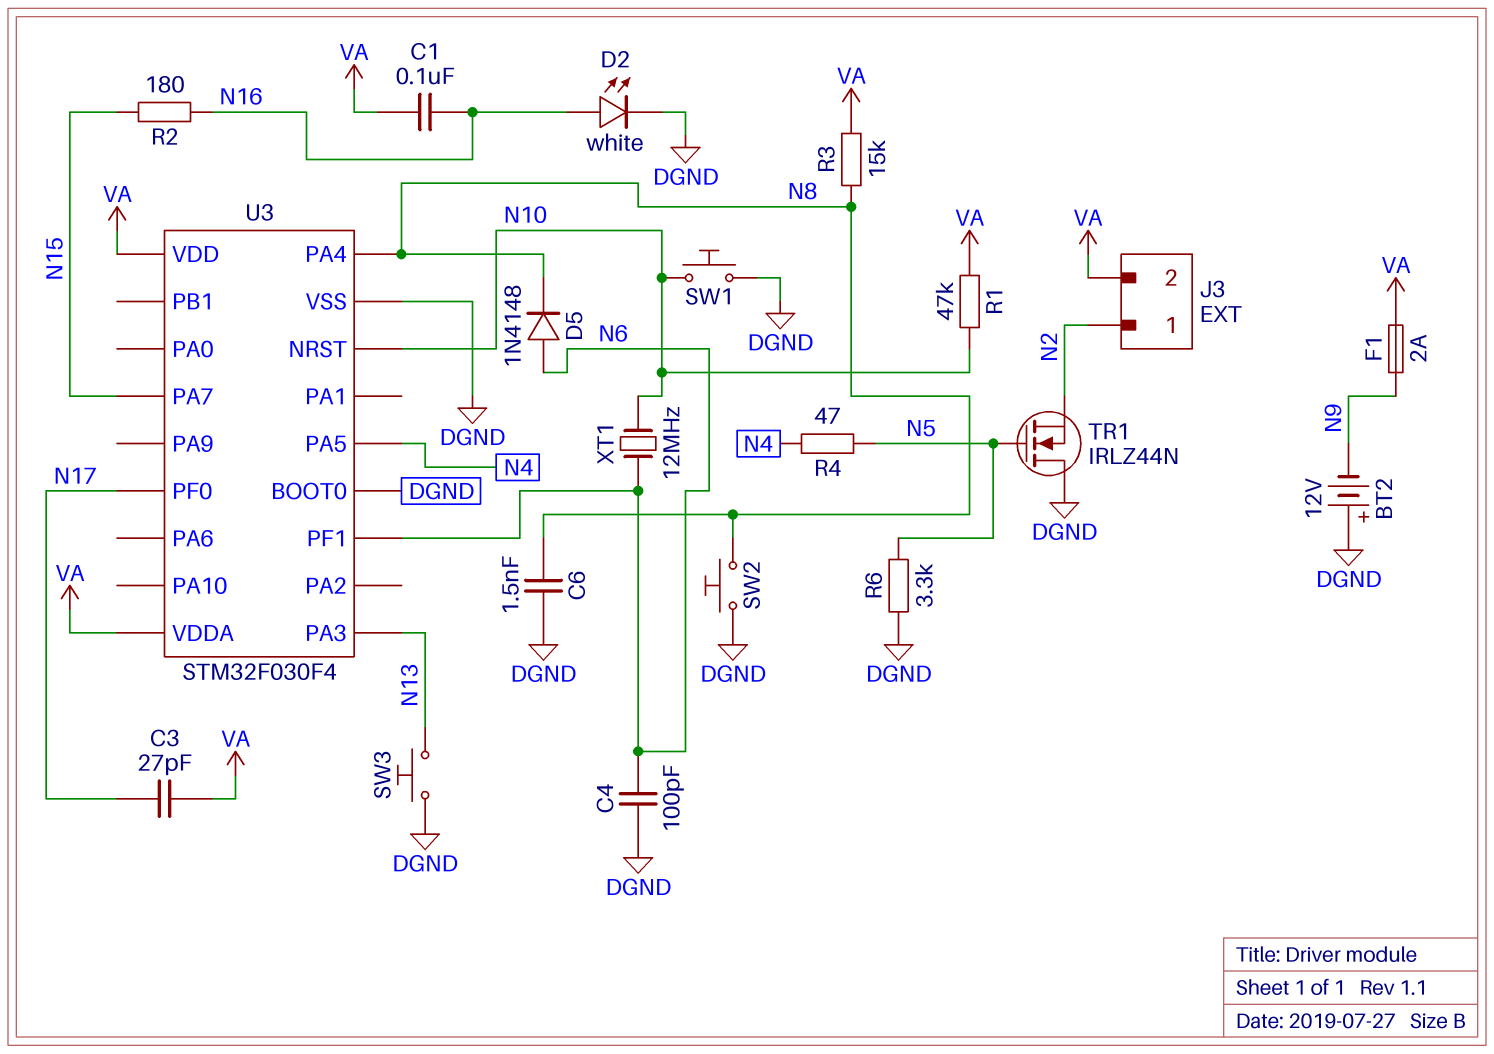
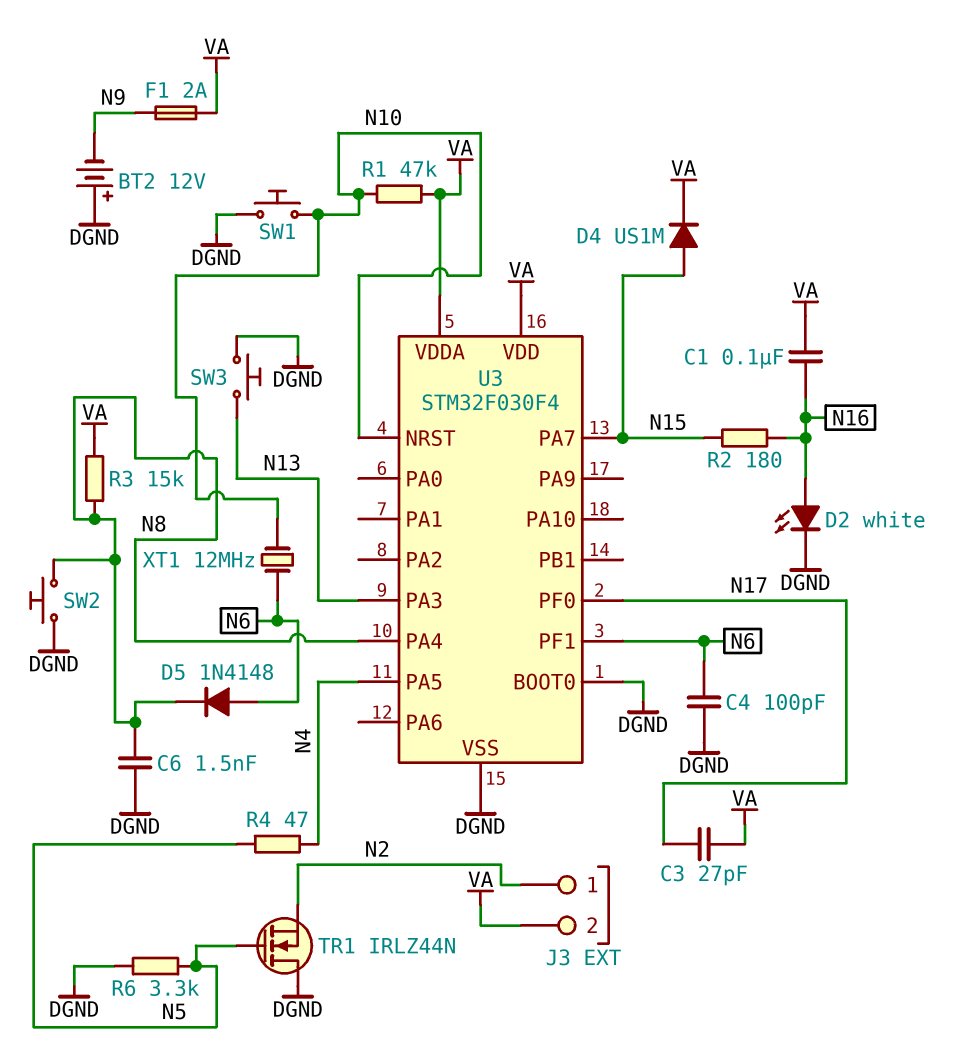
D4: none -> diode US1M (A N15, K VA)

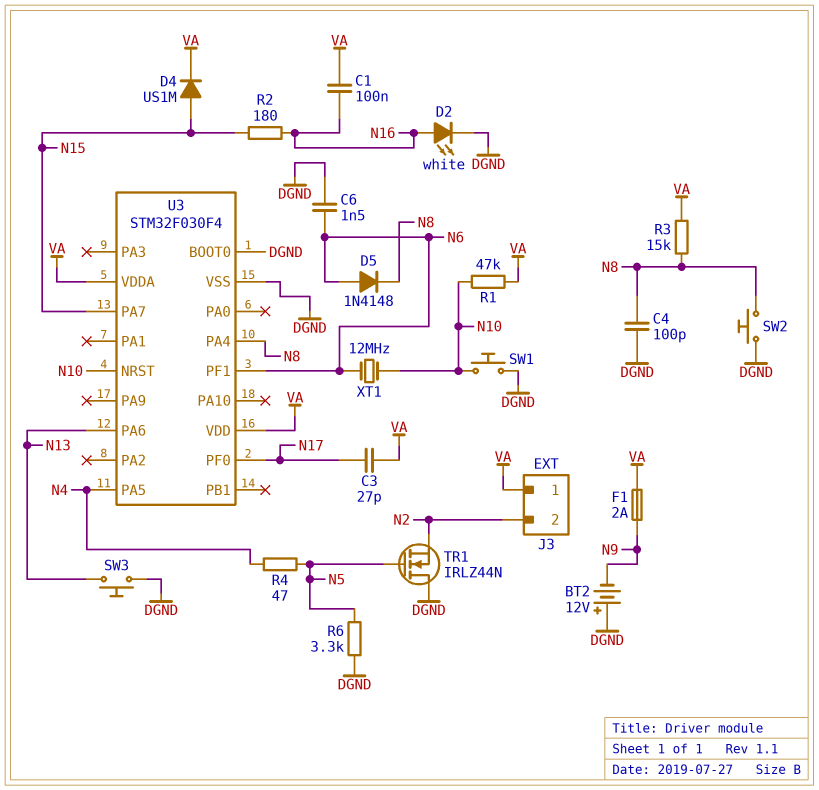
C4: 100pF (DGND, N6) -> 100pF (DGND, N8)
C6: 1.5nF (DGND, N8) -> 1.5nF (DGND, N6)
J3 pin 1: N2 -> VA
J3 pin 2: VA -> N2
U3 pin PA3: N13 -> none
U3 pin PA6: none -> N13

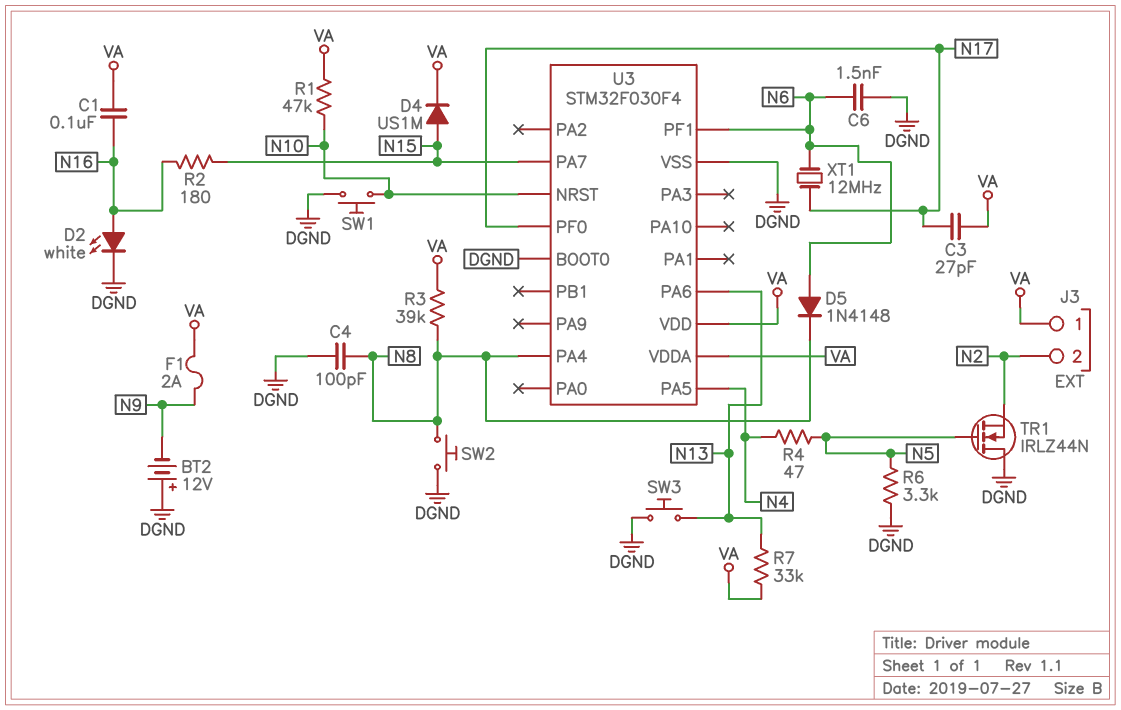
R3: 15k (N8, VA) -> 39k (N8, VA)
R7: none -> 33k (N13, VA)
XT1: 12MHz (N6, N10) -> 12MHz (N6, N17)

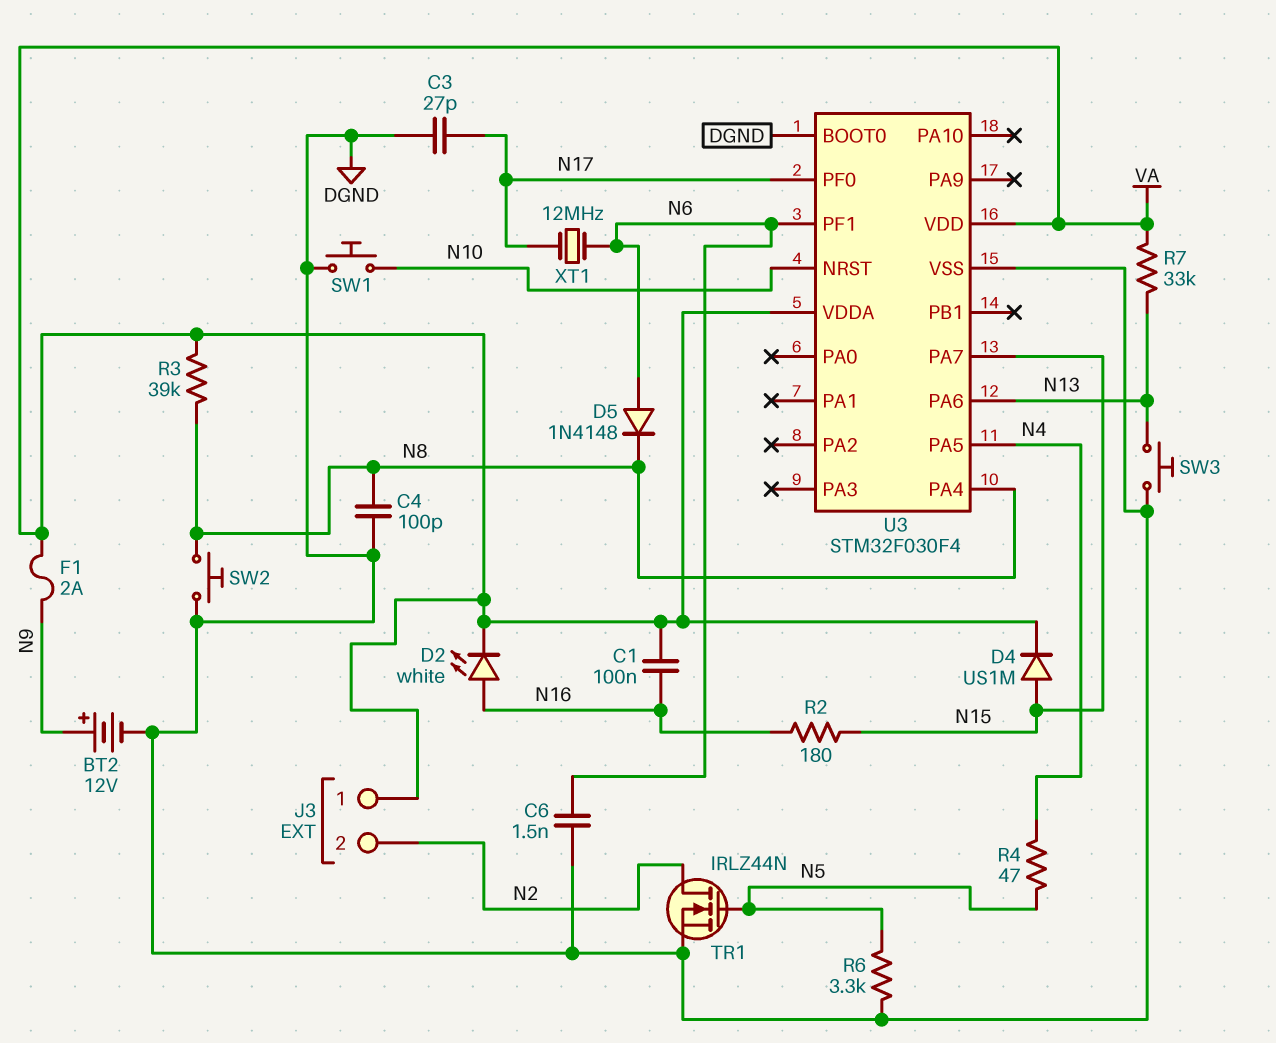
BT2: 12V (plus DGND, minus N9) -> 12V (plus N9, minus DGND)
C3: 27pF (N17, VA) -> 27pF (DGND, N17)
D2: LED white (A N16, K DGND) -> LED white (A N16, K VA)
R1: 47k (N10, VA) -> none
TR1: NMOS IRLZ44N (G N5, D DGND, S N2) -> NMOS IRLZ44N (G N5, D N2, S DGND)

